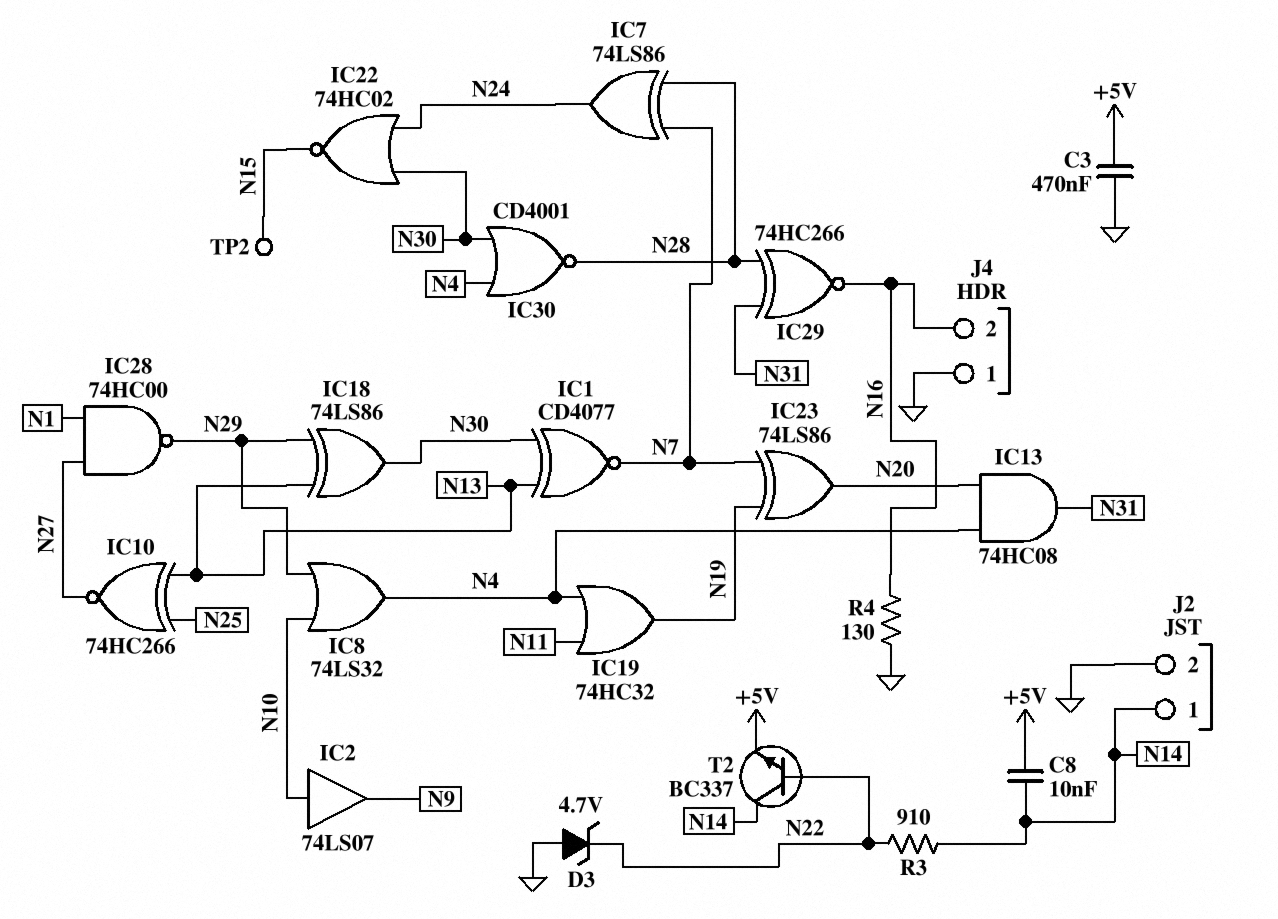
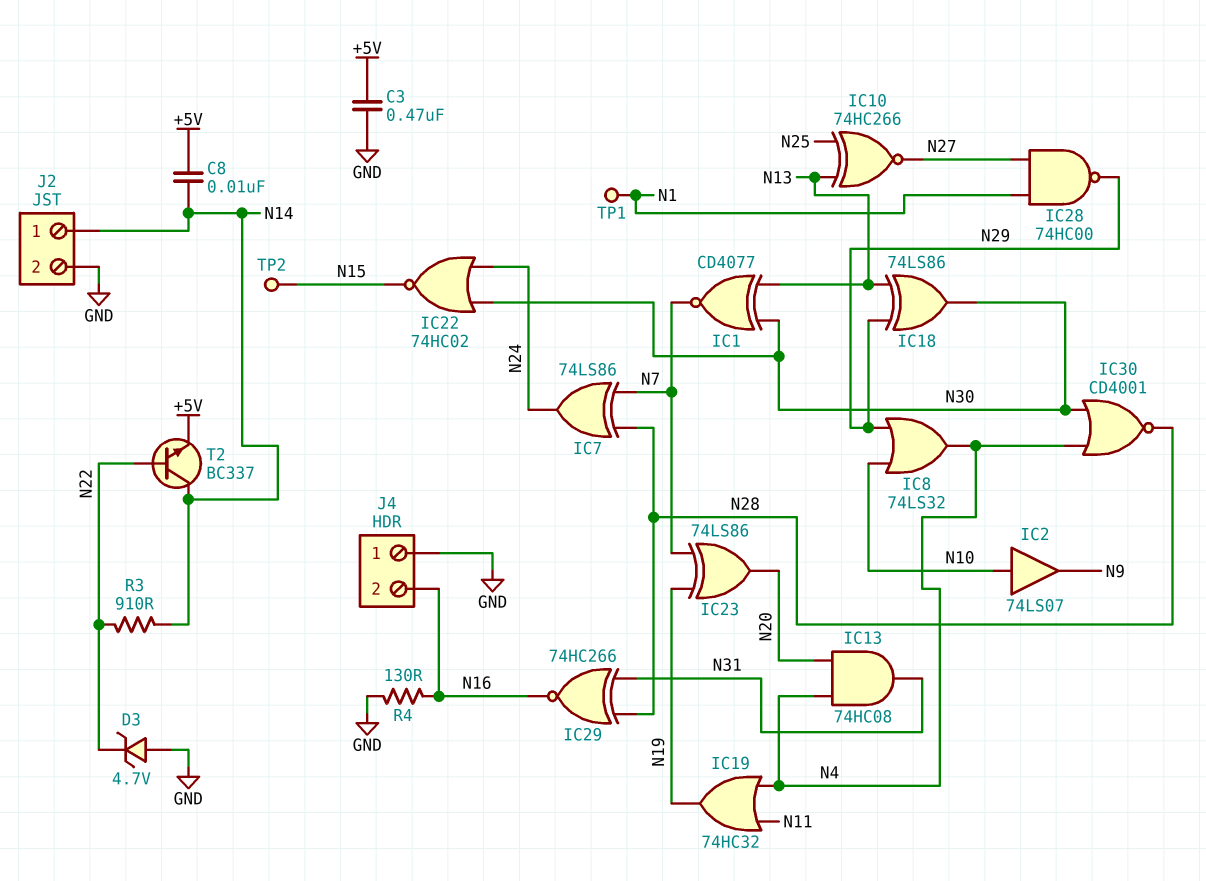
TP1: none -> test point (N1)

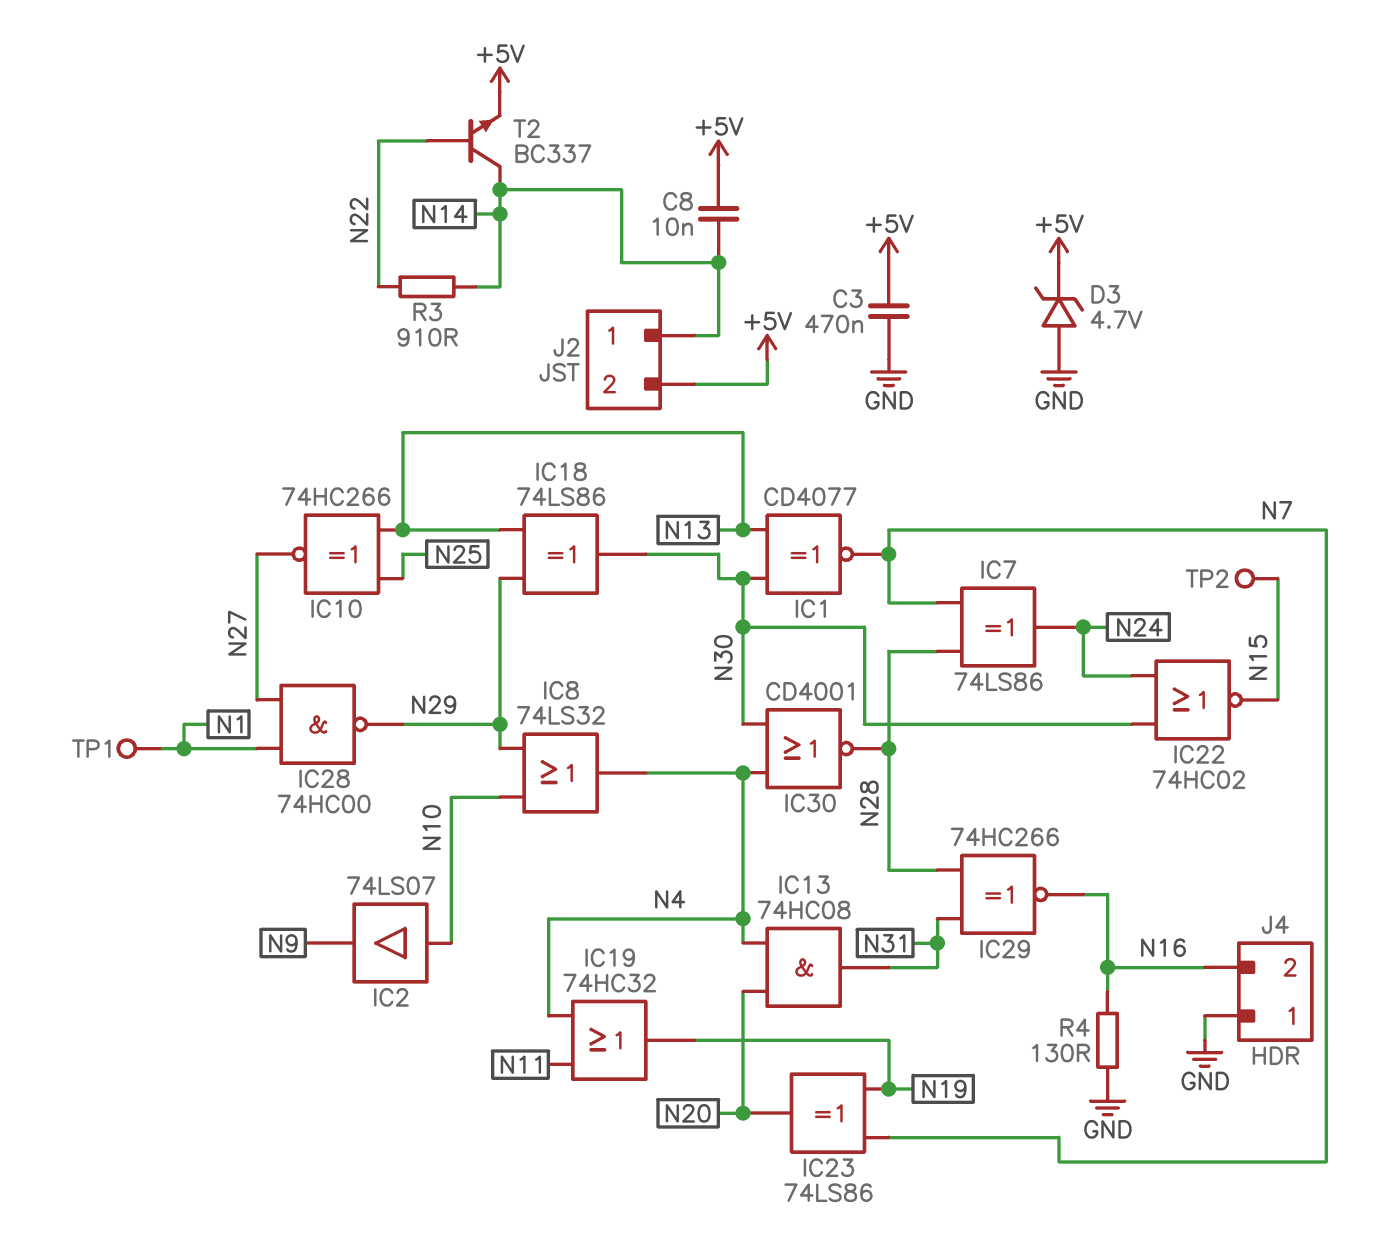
D3: zener 4.7V (A GND, K N22) -> zener 4.7V (A GND, K +5V)
J2 pin 2: GND -> +5V

